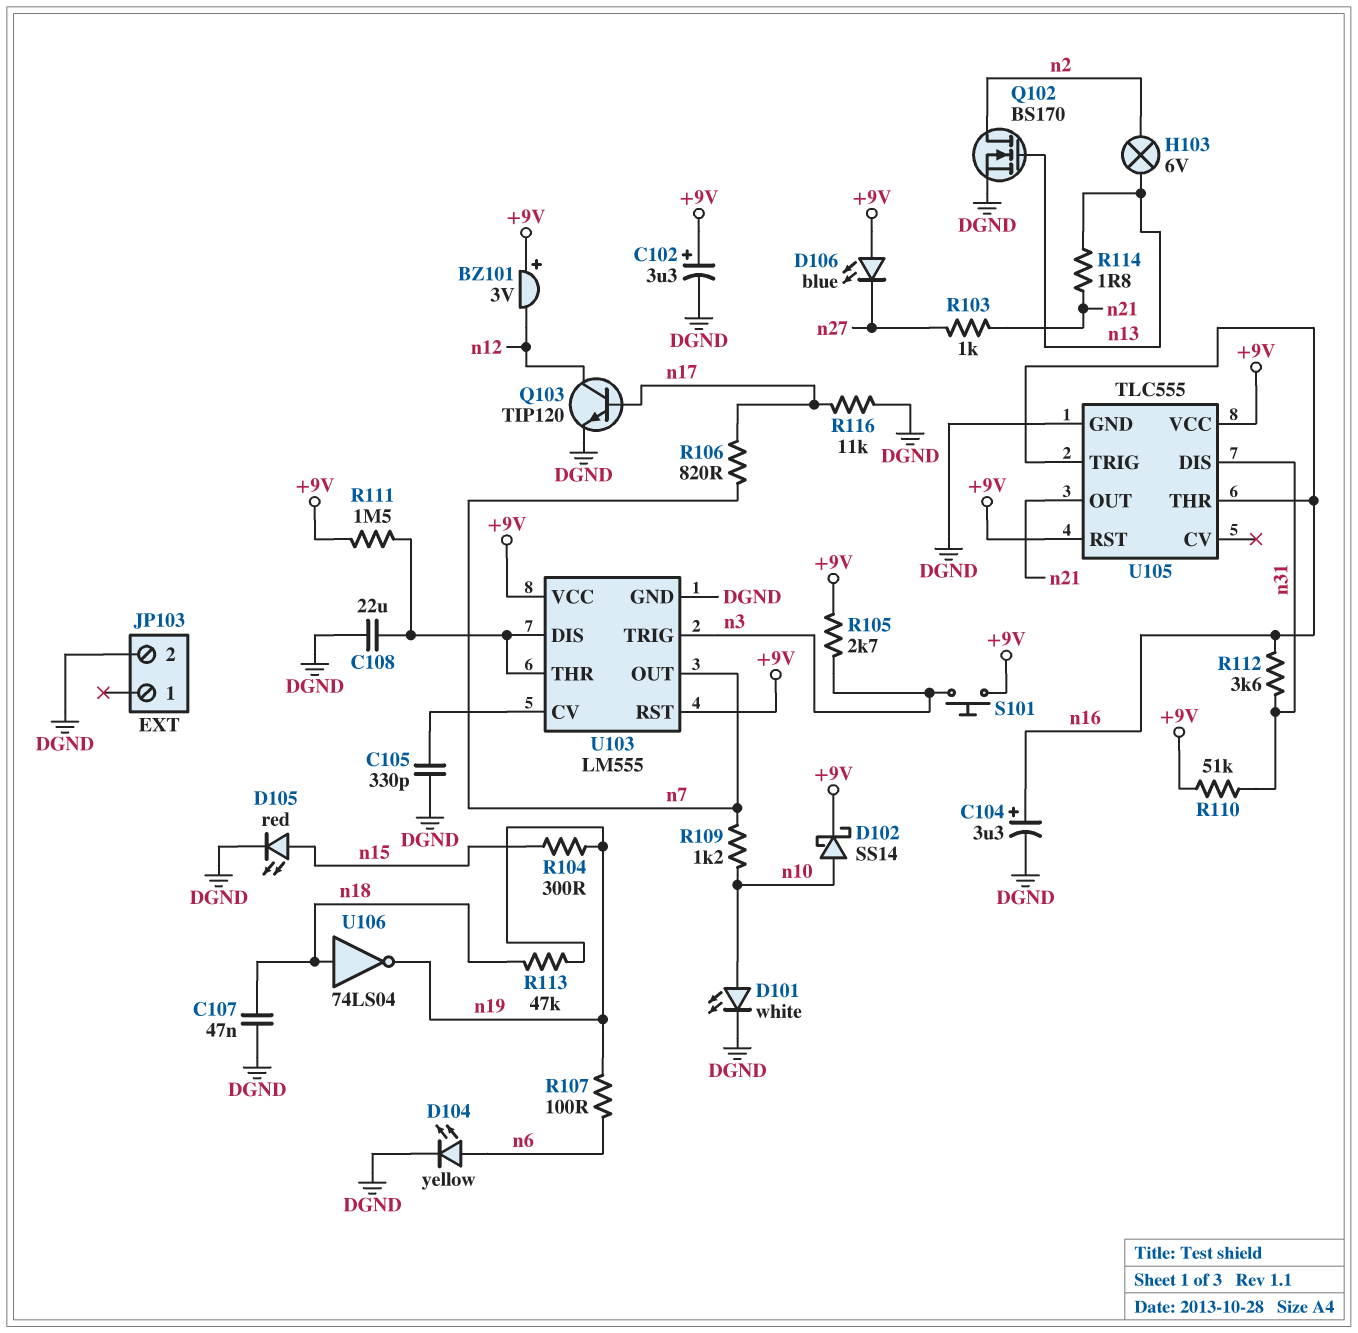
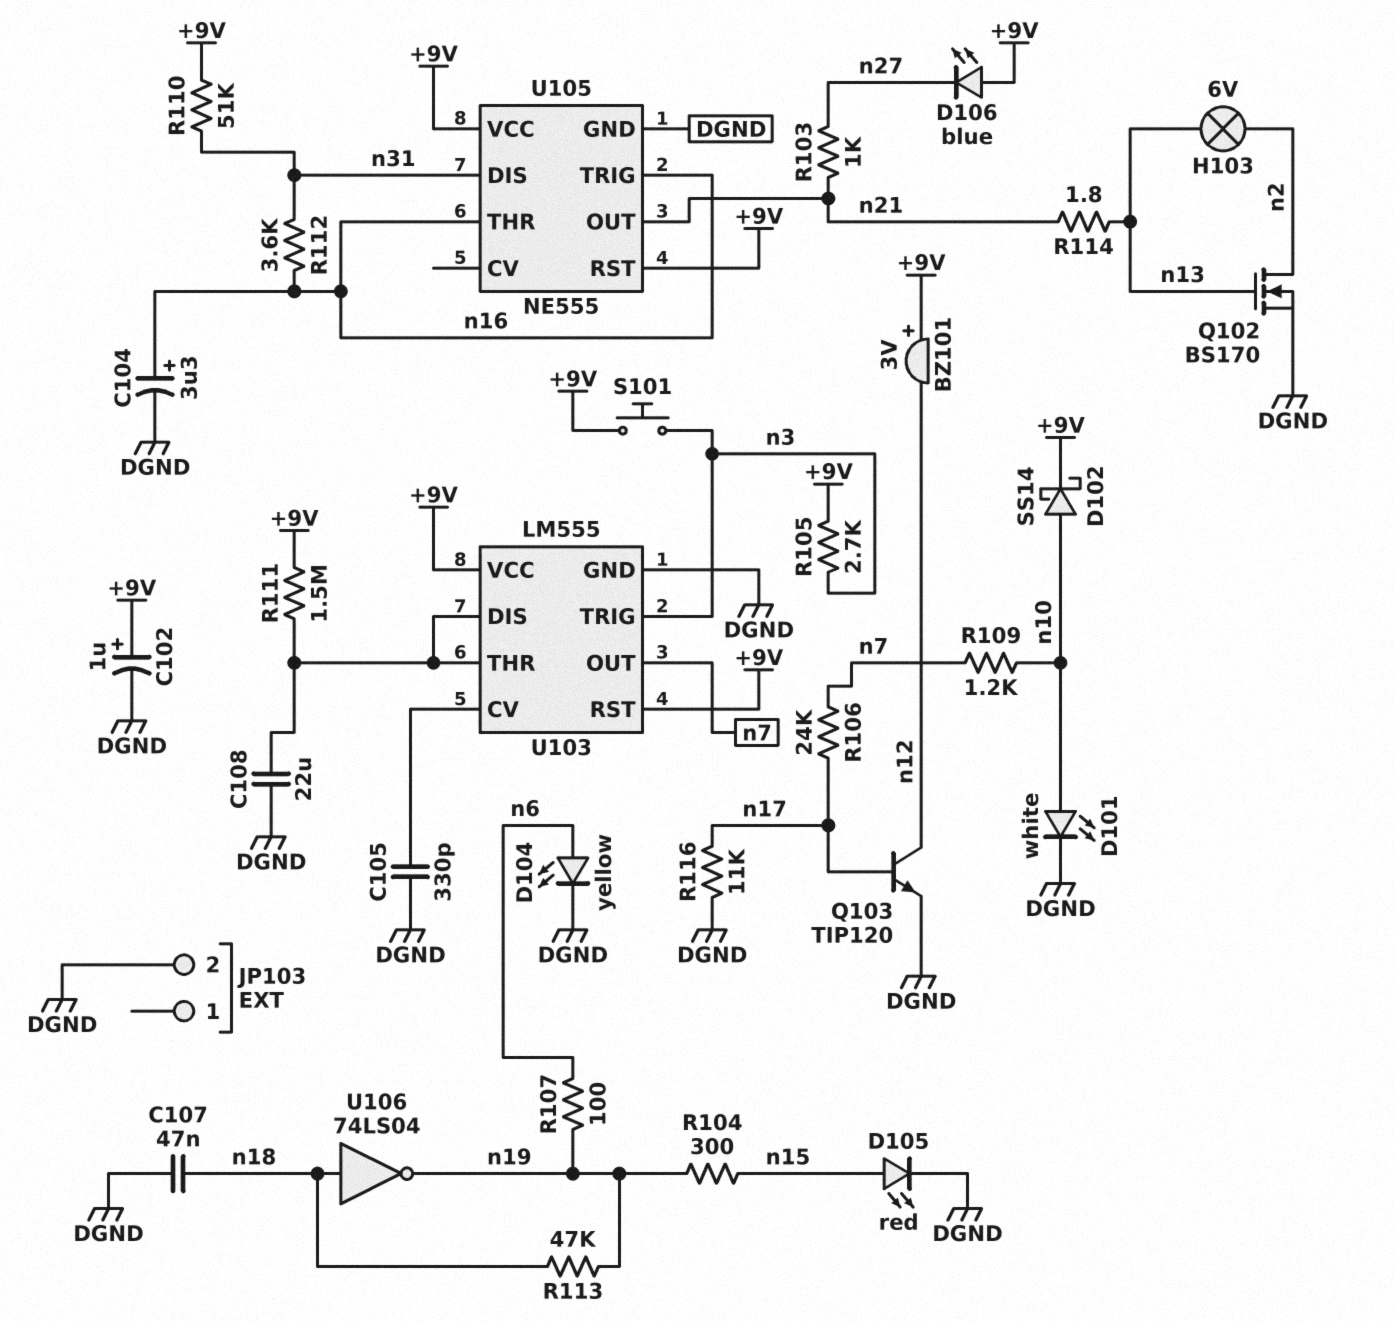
C102: 3.3uF (plus +9V, minus DGND) -> 1uF (plus +9V, minus DGND)
R106: 820 (n7, n17) -> 24k (n7, n17)
U105: TLC555 -> NE555

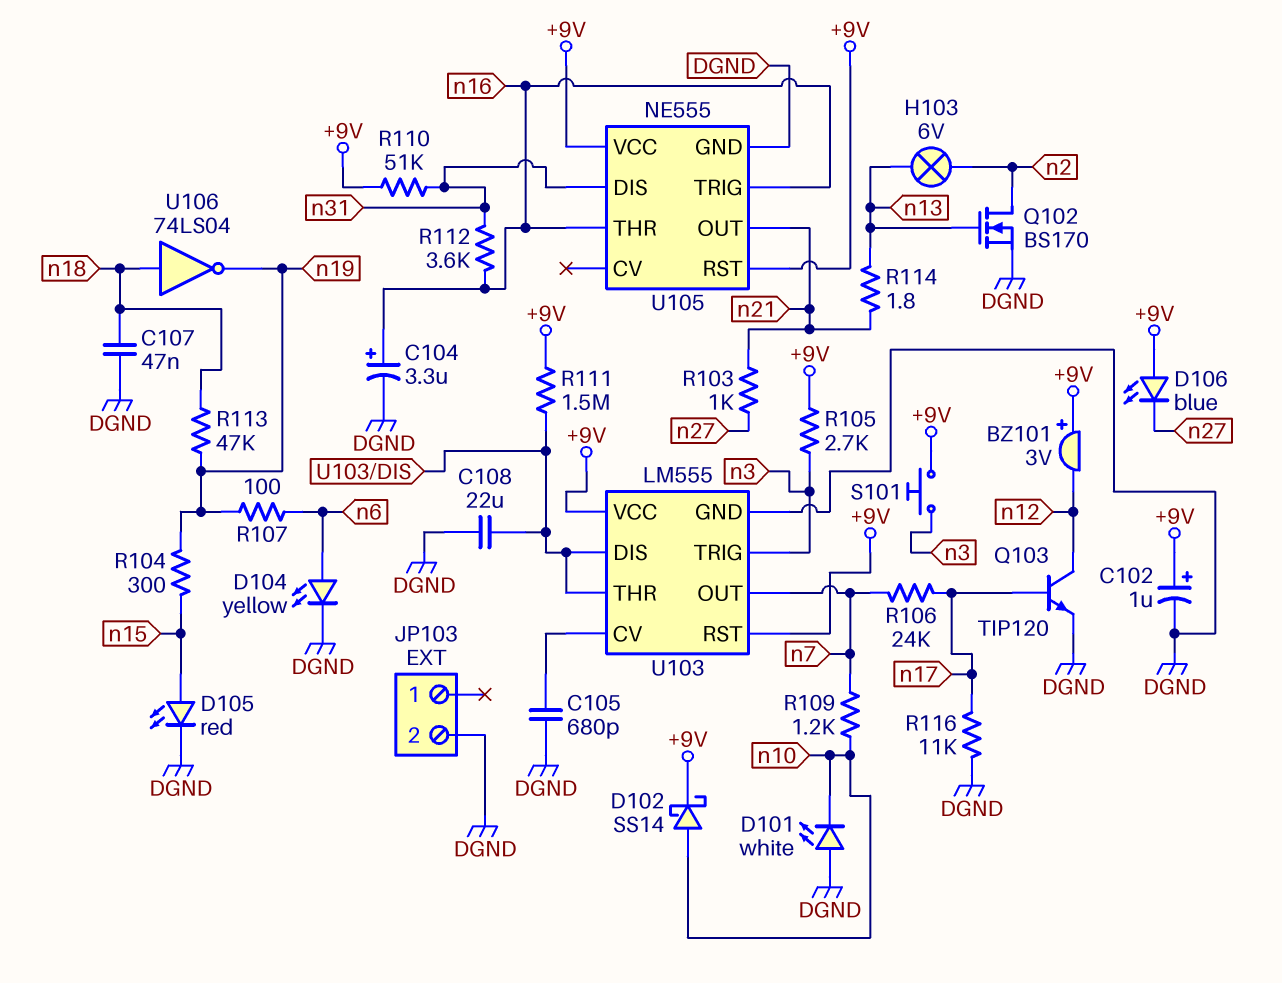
C105: 330pF (DGND, U103/CV) -> 680pF (DGND, U103/CV)
D101: LED white (A n10, K DGND) -> LED white (A DGND, K n10)

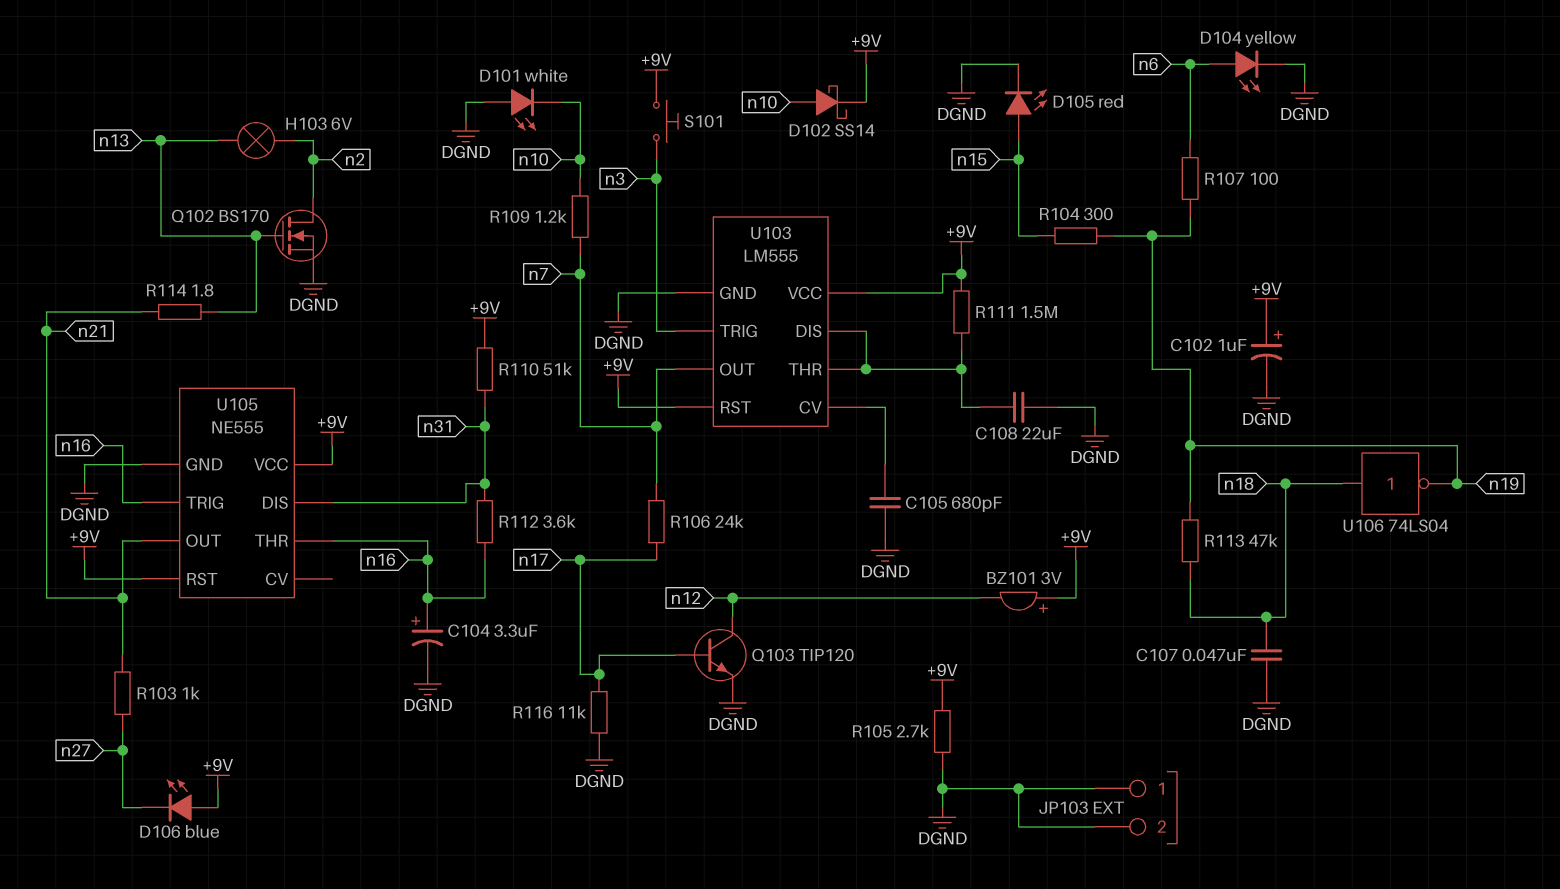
JP103 pin 1: none -> DGND
R105: 2.7k (+9V, n3) -> 2.7k (+9V, DGND)

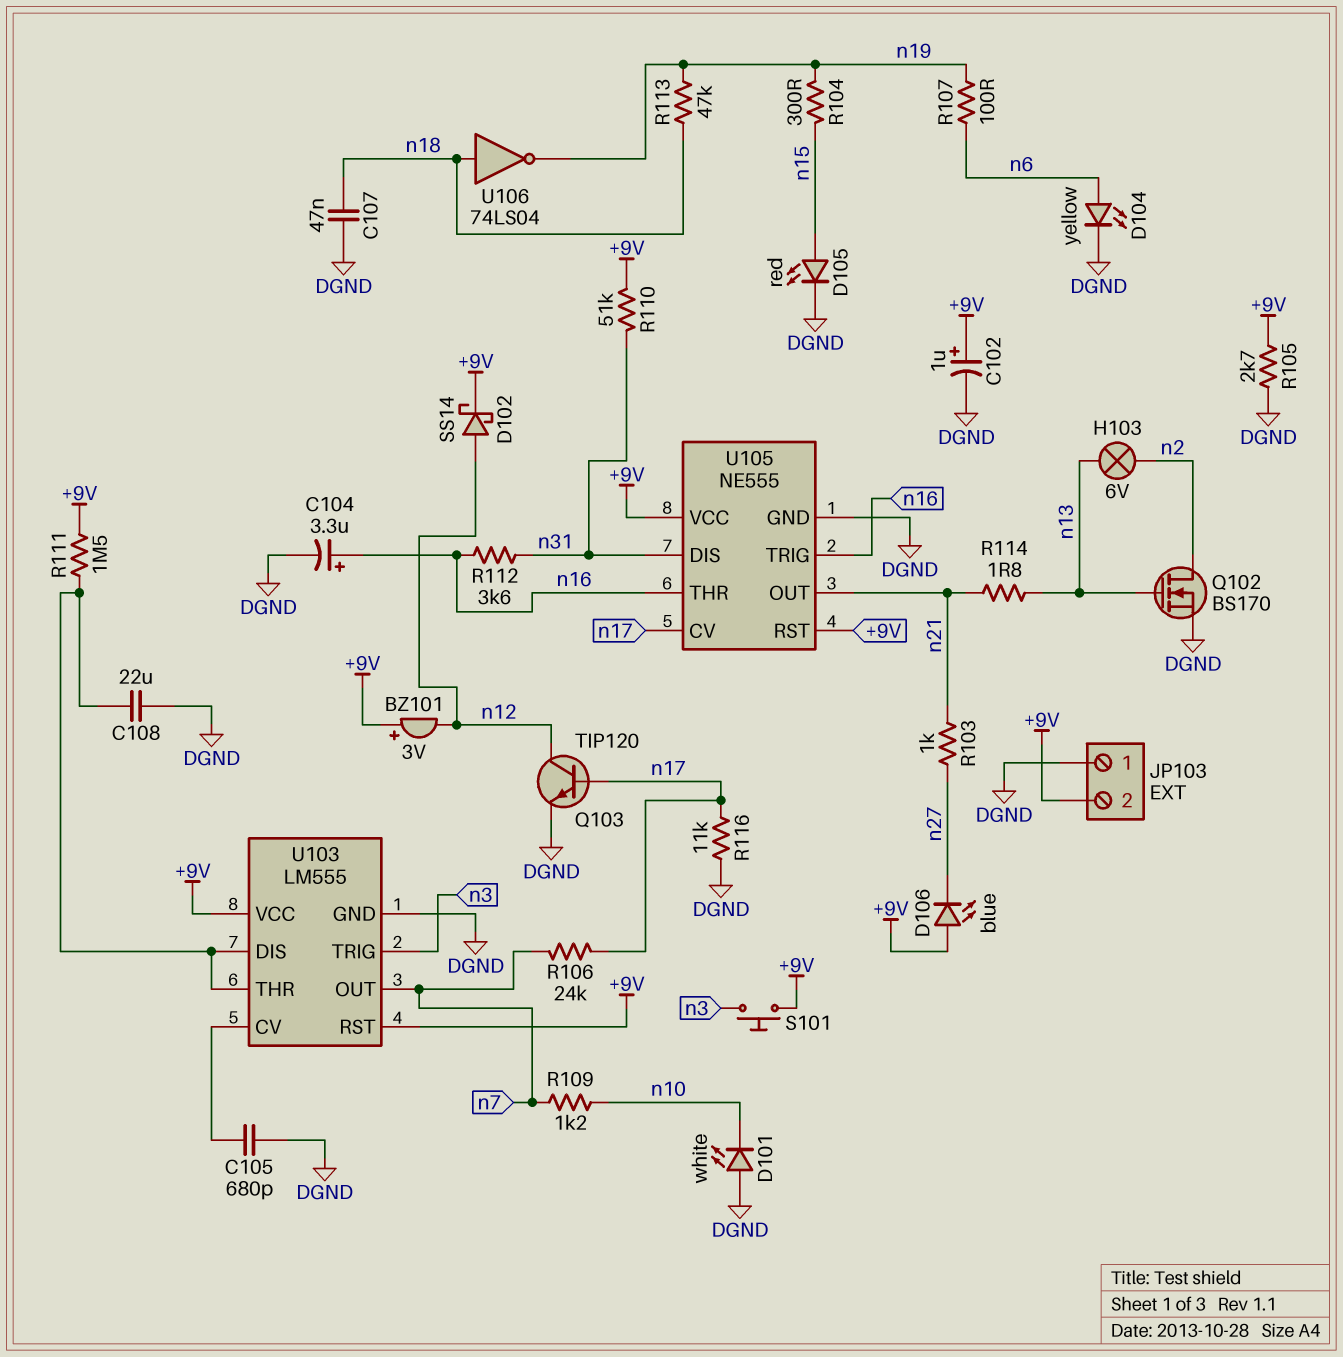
D102: schottky SS14 (A n10, K +9V) -> schottky SS14 (A n12, K +9V)
JP103 pin 2: DGND -> +9V
U105 pin CV: none -> n17

